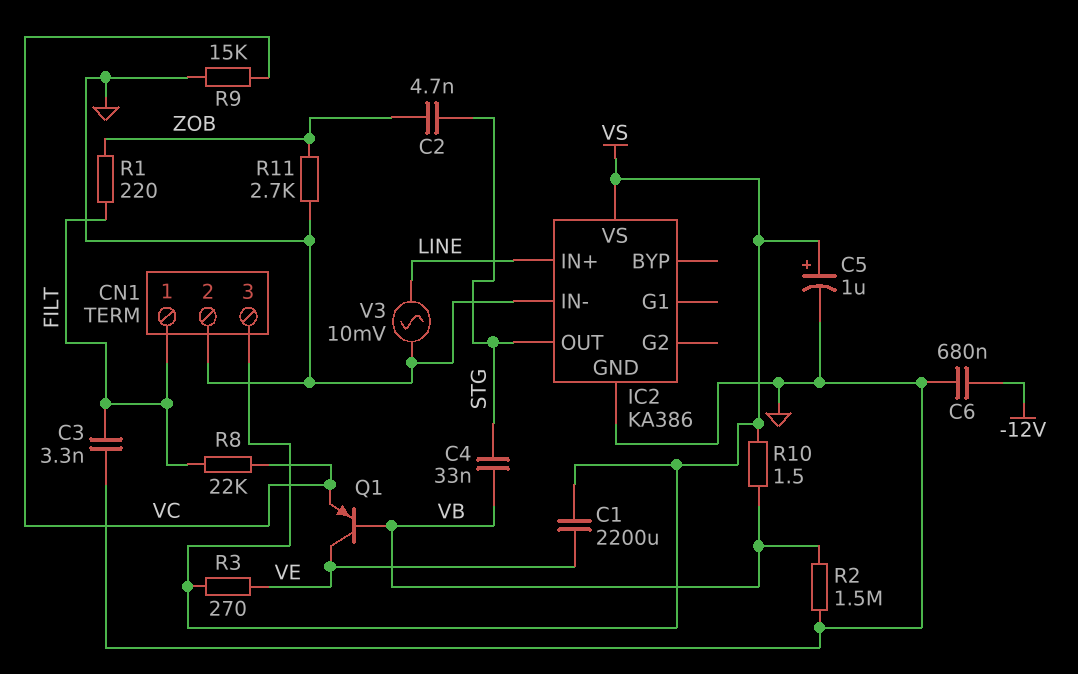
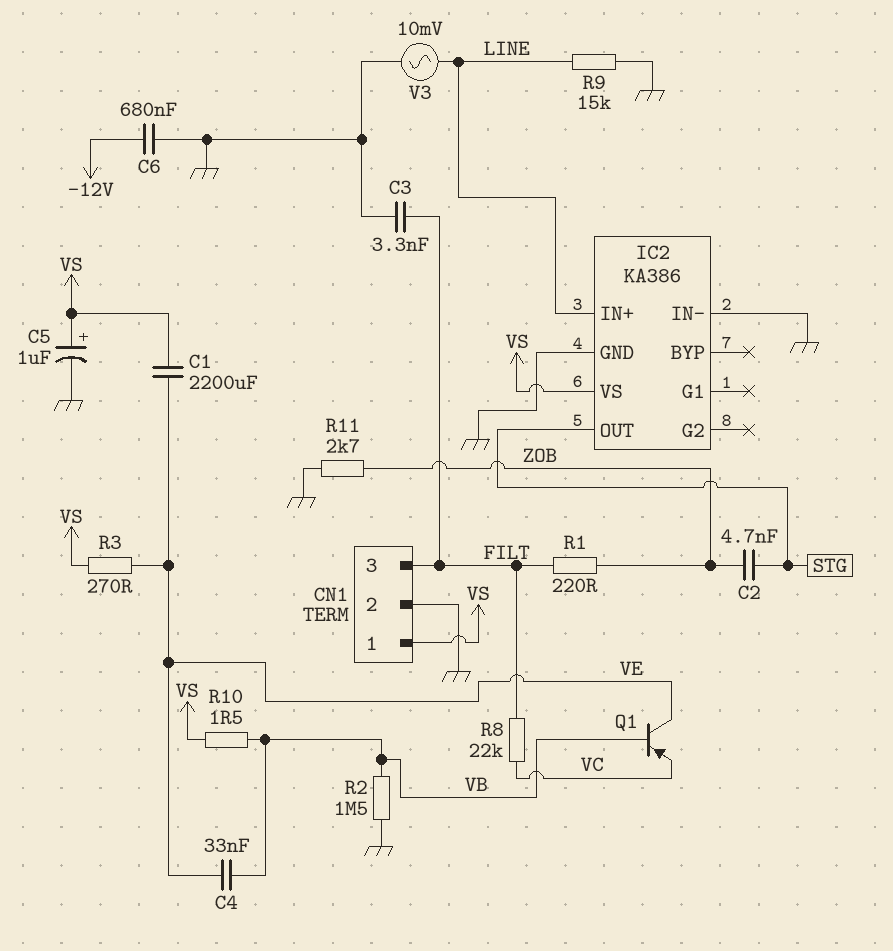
C4: 33nF (STG, VB) -> 33nF (VB, VE)
CN1 pin 1: FILT -> VS
CN1 pin 3: VS -> FILT
R9: 15k (GND, VC) -> 15k (GND, LINE)

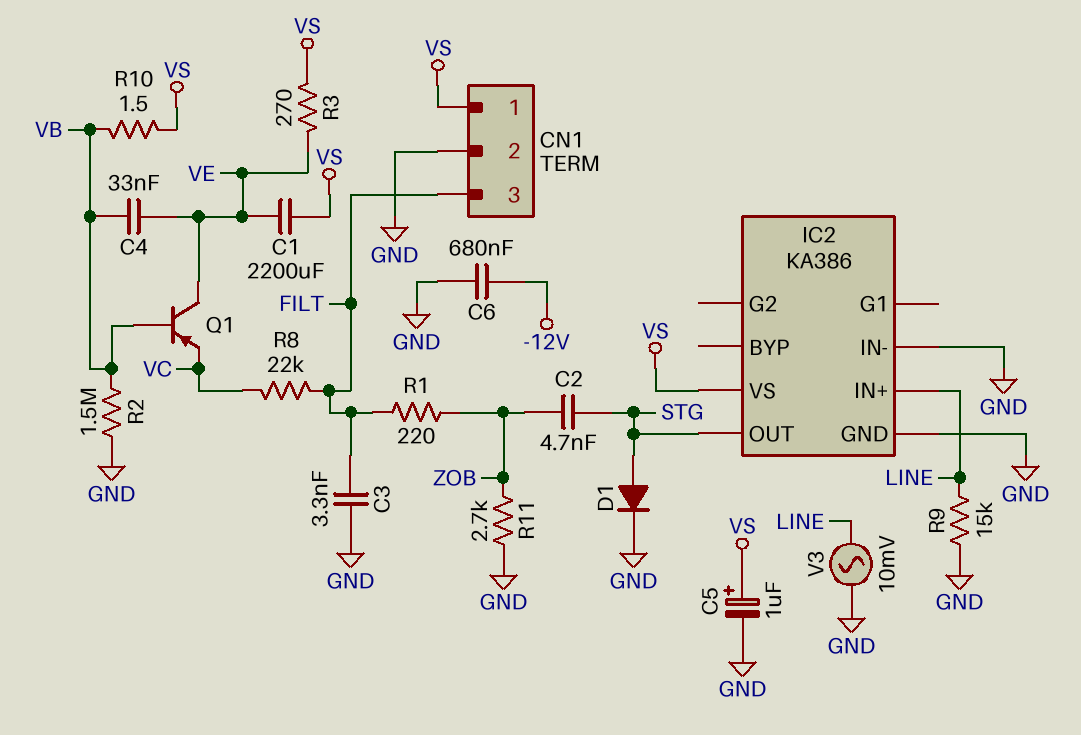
D1: none -> diode (A STG, K GND)

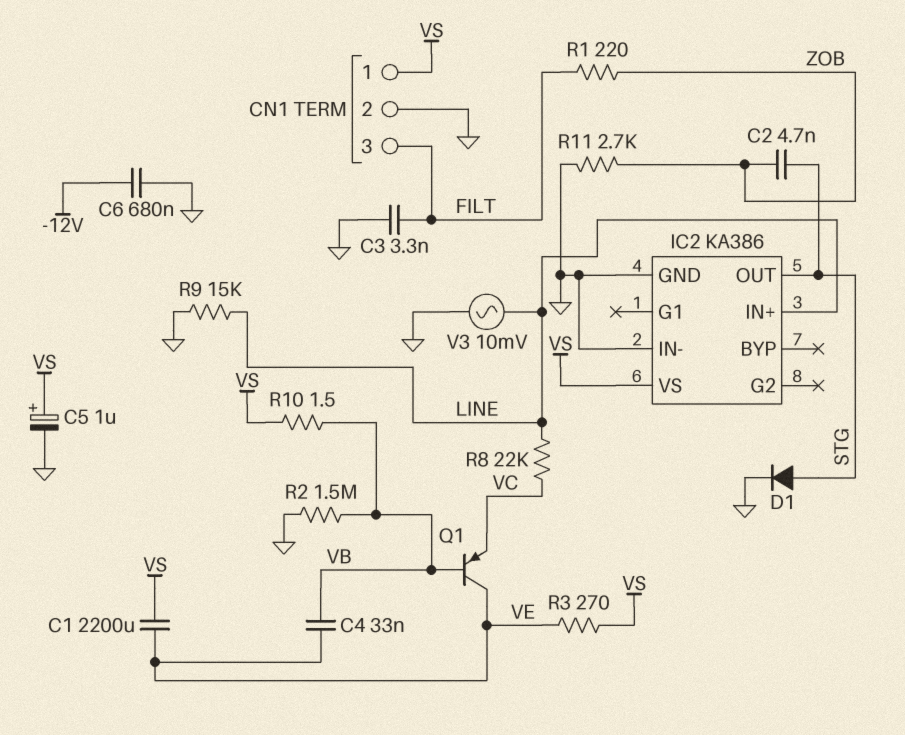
R8: 22k (FILT, VC) -> 22k (LINE, VC)

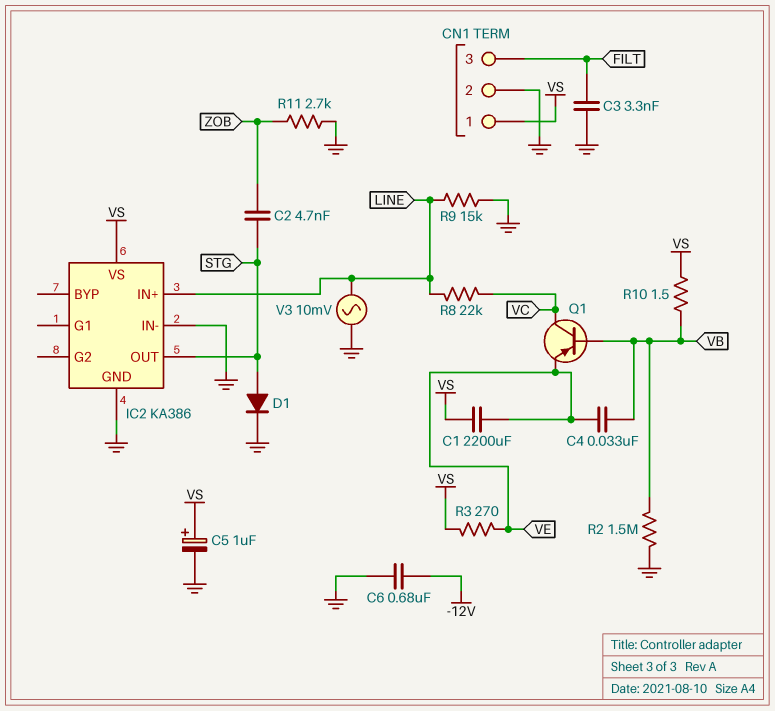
Q1: PNP (B VB, C VE, E VC) -> PNP (B VB, C VC, E VE)
R1: 220 (FILT, ZOB) -> none

